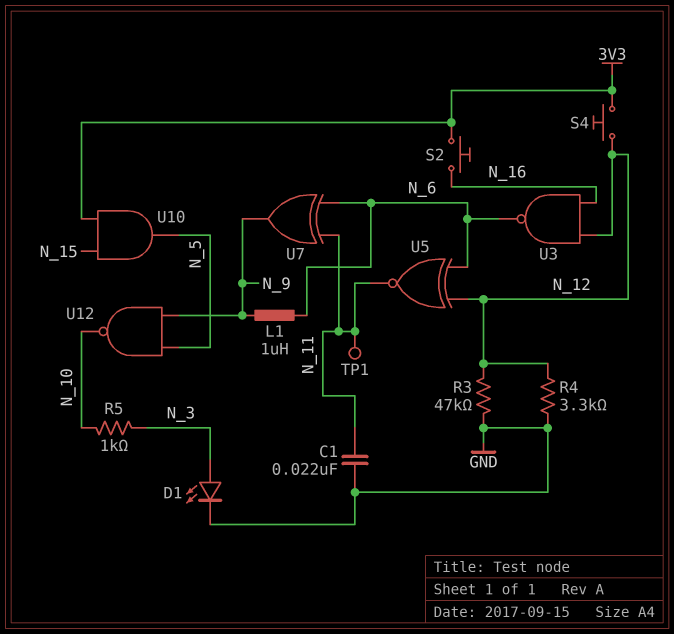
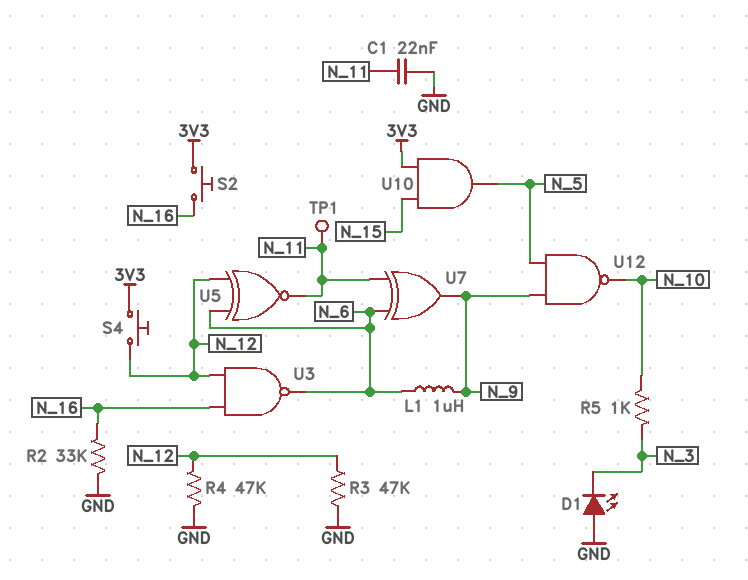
D1: LED (A N_3, K GND) -> LED (A GND, K N_3)
R2: none -> 33k (GND, N_16)
R4: 3.3k (GND, N_12) -> 47k (GND, N_12)

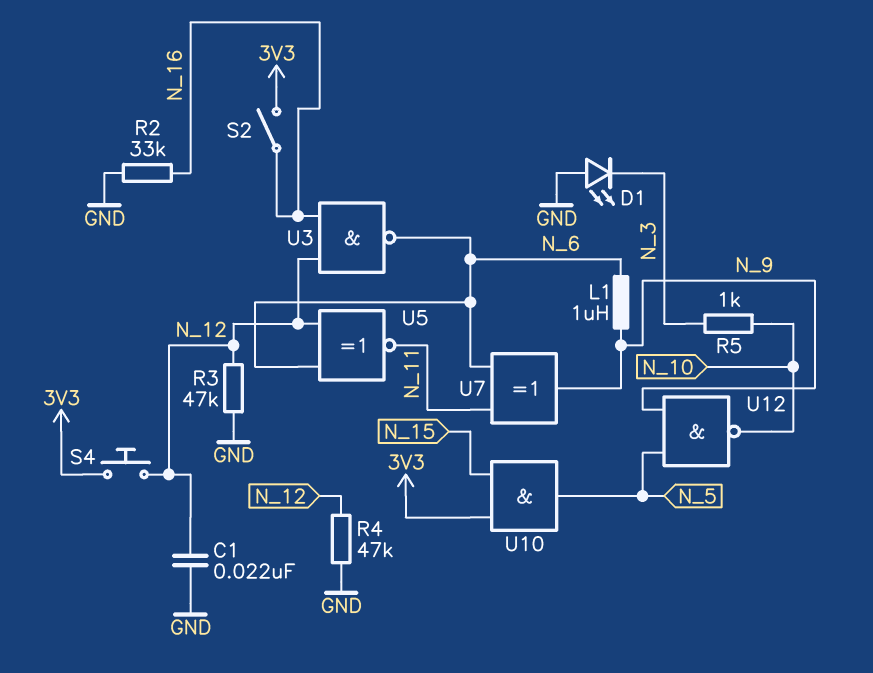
C1: 22nF (GND, N_11) -> 22nF (GND, N_12)
S2: button (3V3, N_16) -> switch (3V3, N_16)
TP1: test point (N_11) -> none

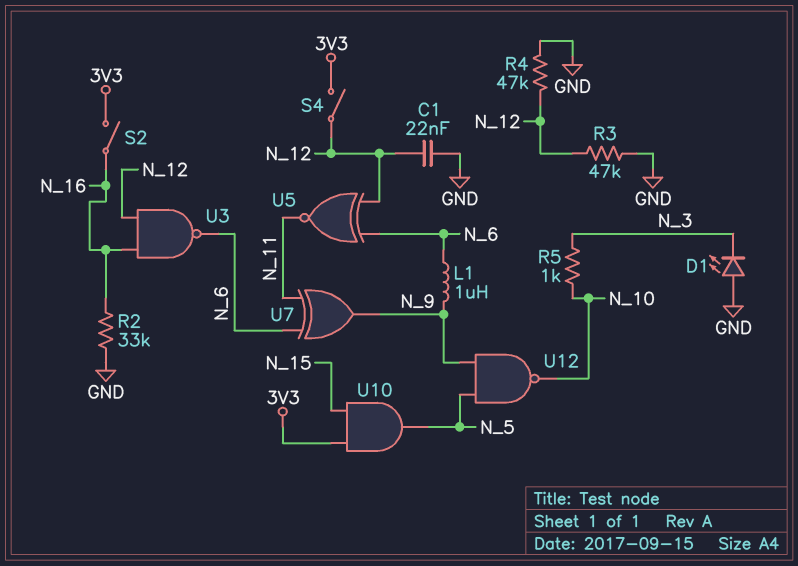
S4: button (3V3, N_12) -> switch (3V3, N_12)

